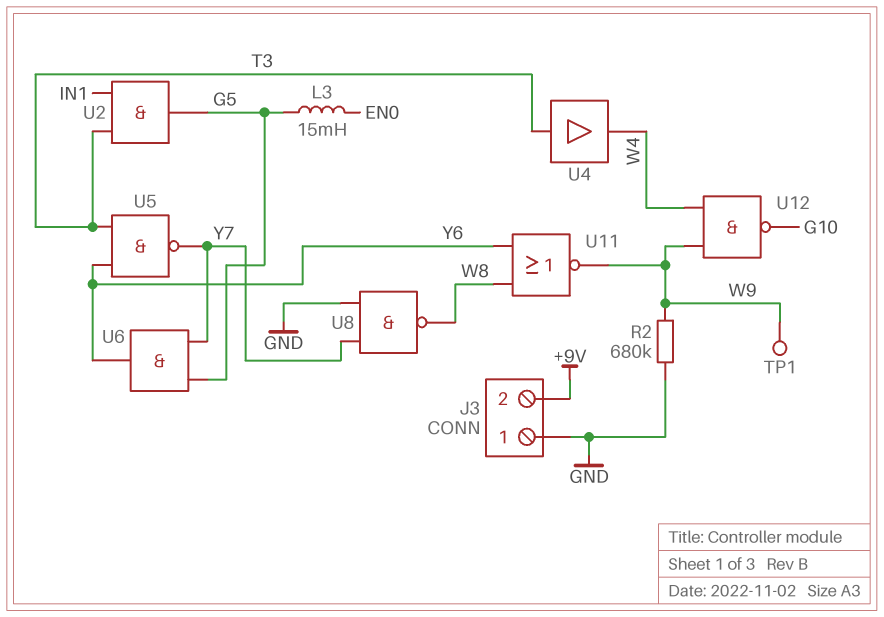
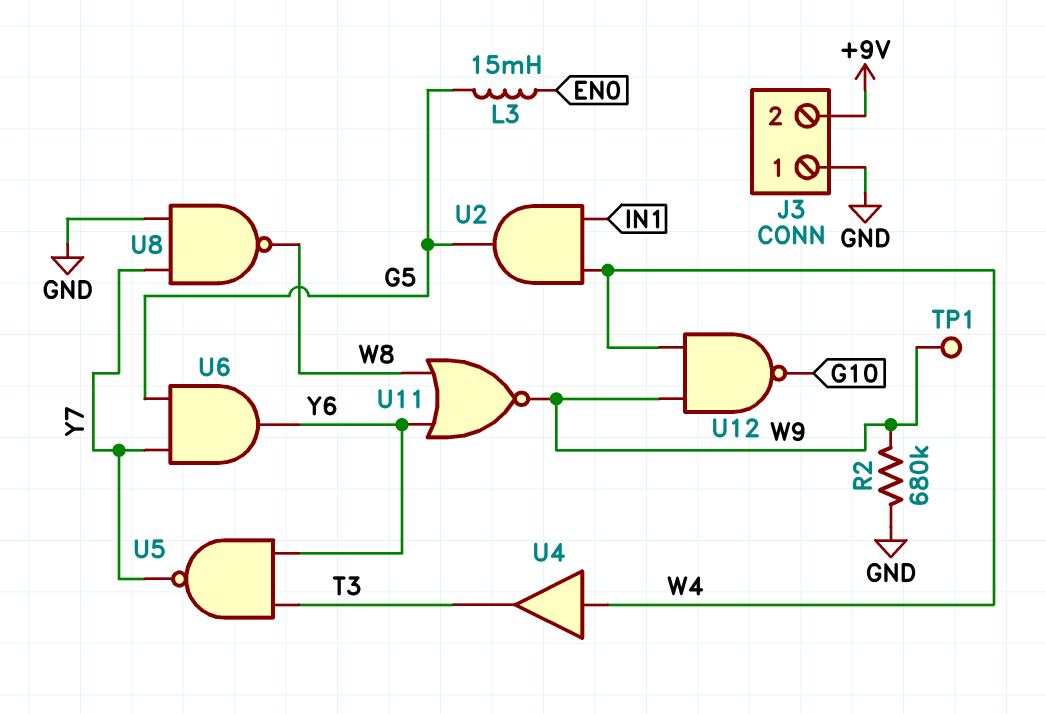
U2: AND (in IN1, in T3, out G5) -> AND (in IN1, in W4, out G5)
U4: buffer (in T3, out W4) -> buffer (in W4, out T3)

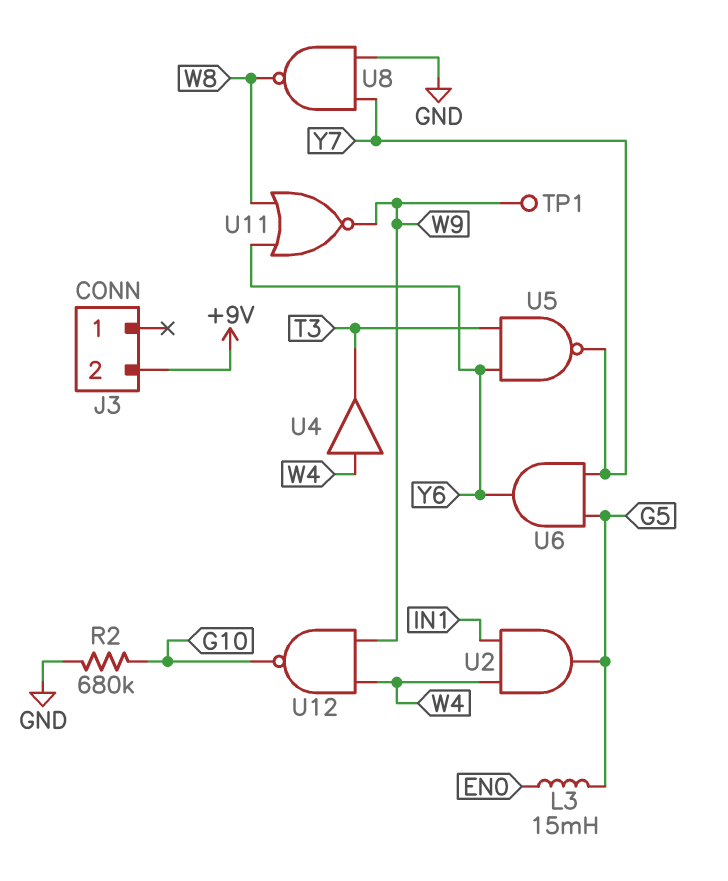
J3 pin 1: GND -> none
R2: 680k (GND, W9) -> 680k (G10, GND)

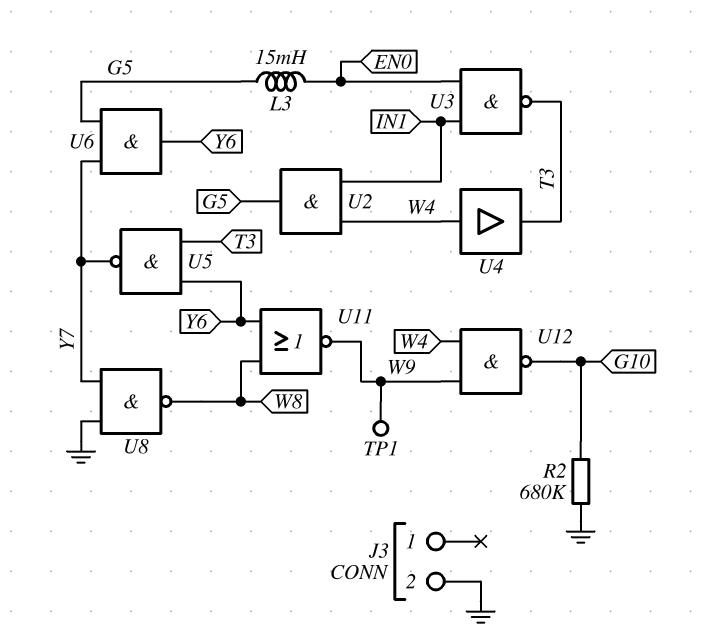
J3 pin 2: +9V -> GND
U3: none -> NAND (in EN0, in IN1, out T3)

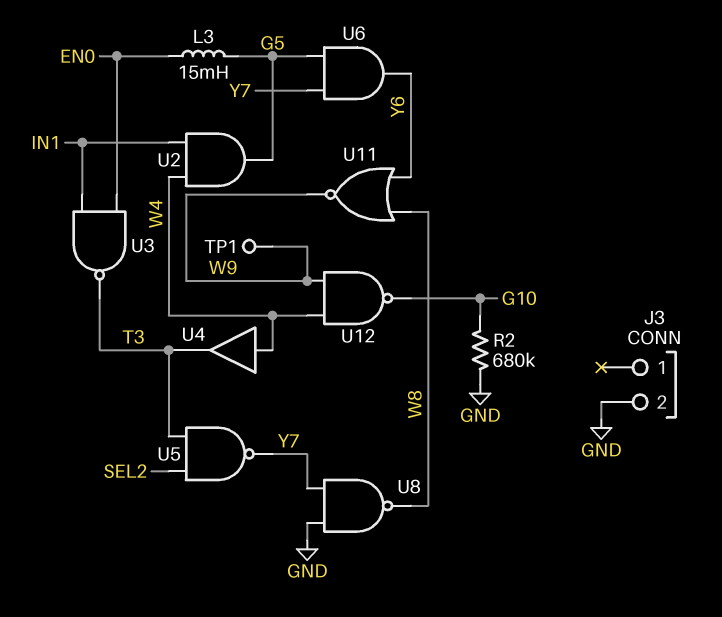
U5: NAND (in T3, in Y6, out Y7) -> NAND (in SEL2, in T3, out Y7)

